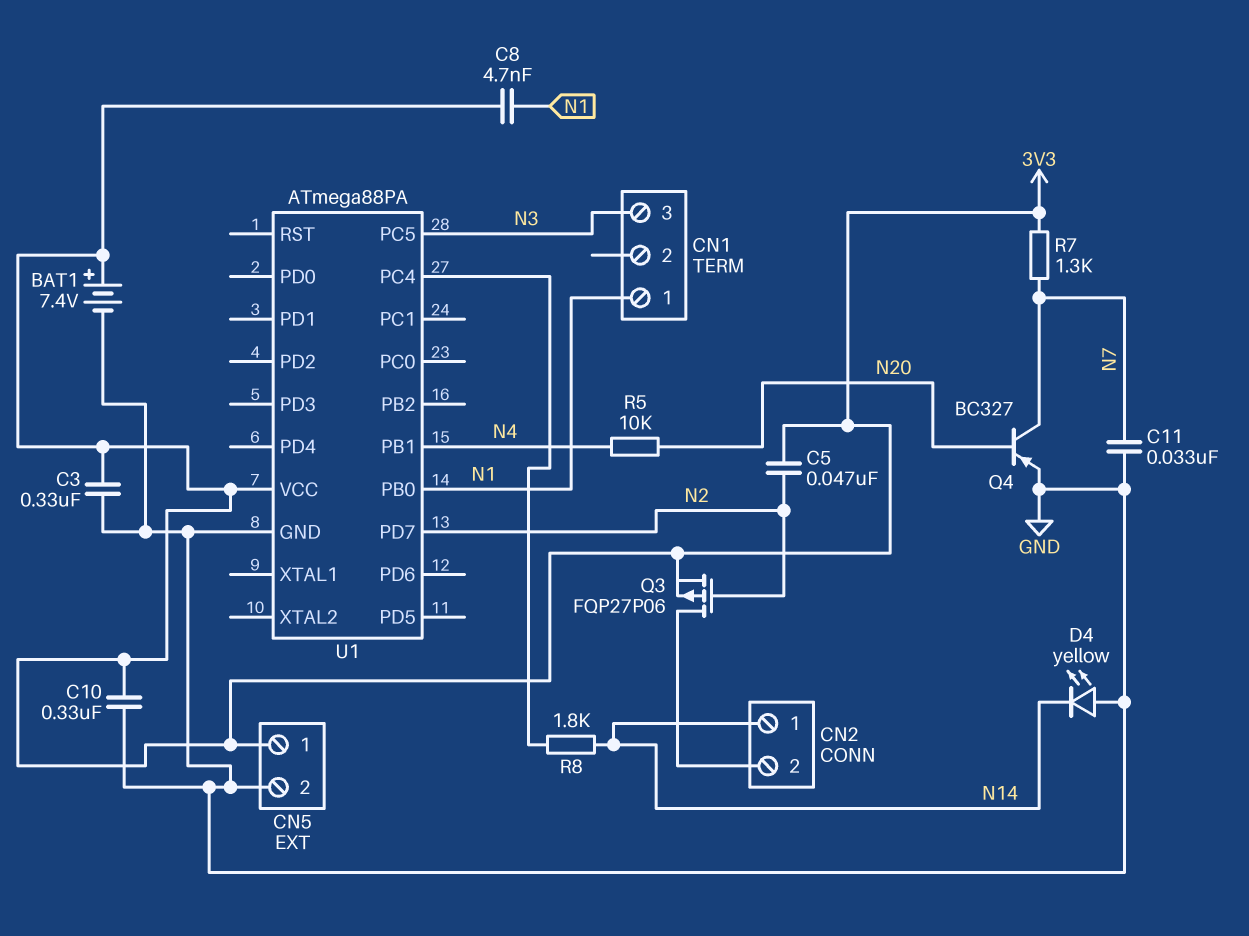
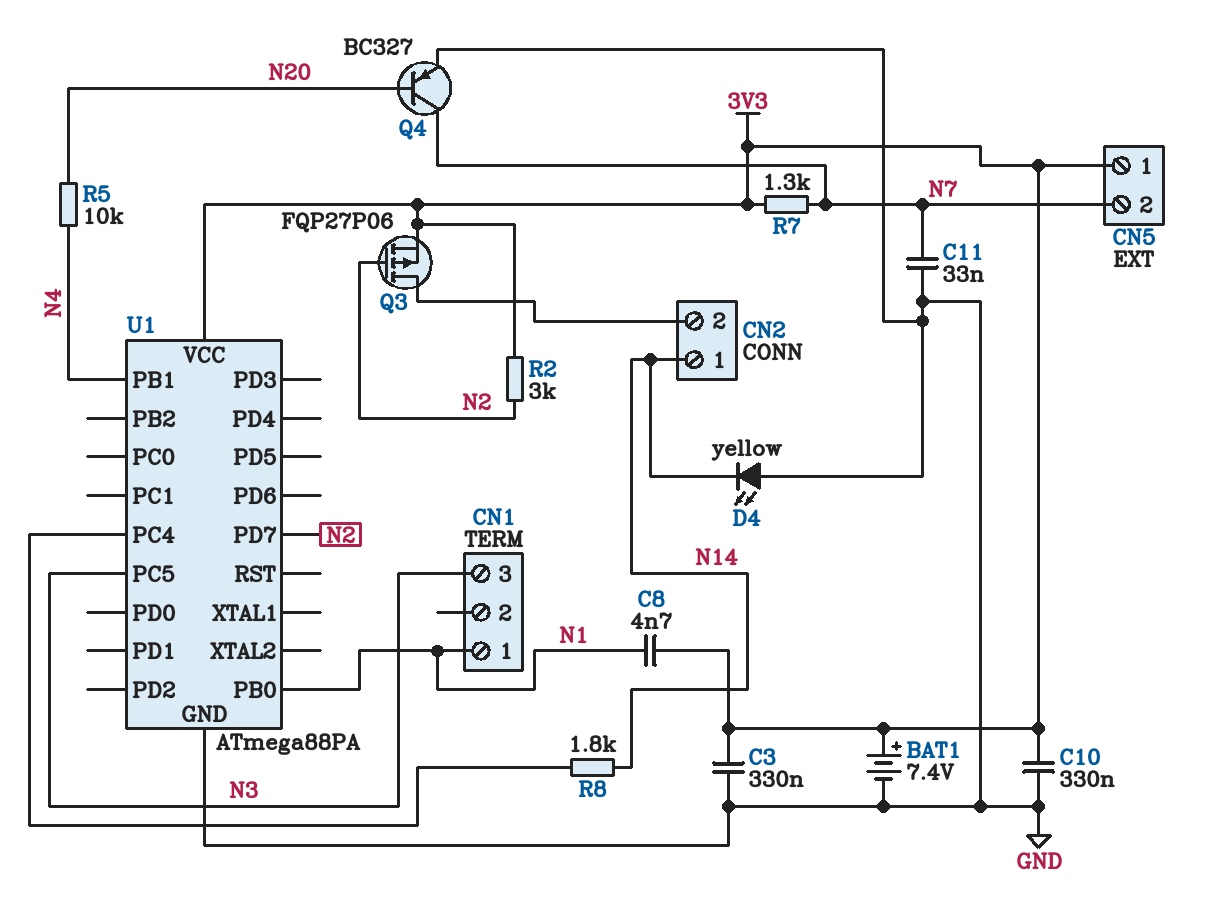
C5: 47nF (3V3, N2) -> none
CN5 pin 2: GND -> N7
R2: none -> 3k (3V3, N2)

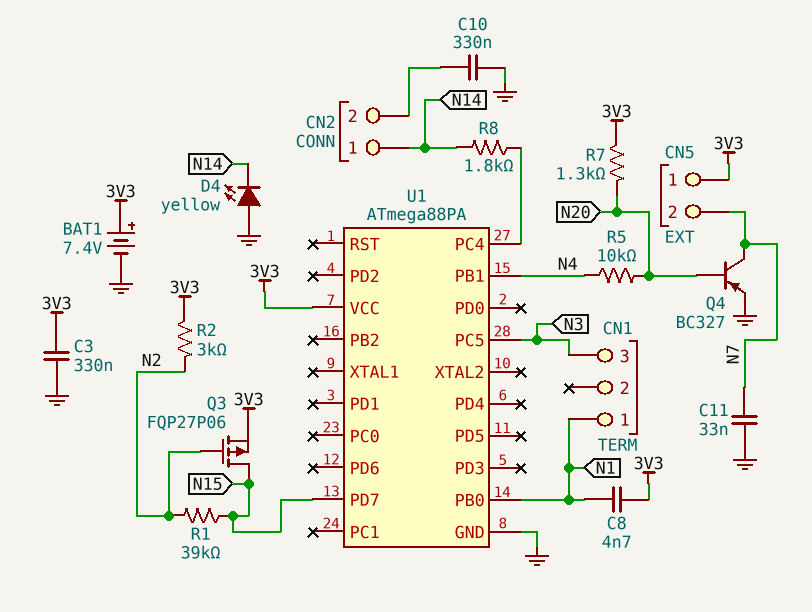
C10: 330nF (3V3, GND) -> 330nF (CN2/2, GND)
Q3: PMOS FQP27P06 (G N2, D CN2/2, S 3V3) -> PMOS FQP27P06 (G N2, D N15, S 3V3)
R1: none -> 39k (N2, N15)
R7: 1.3k (3V3, N7) -> 1.3k (3V3, N20)
U1 pin PD7: N2 -> N15

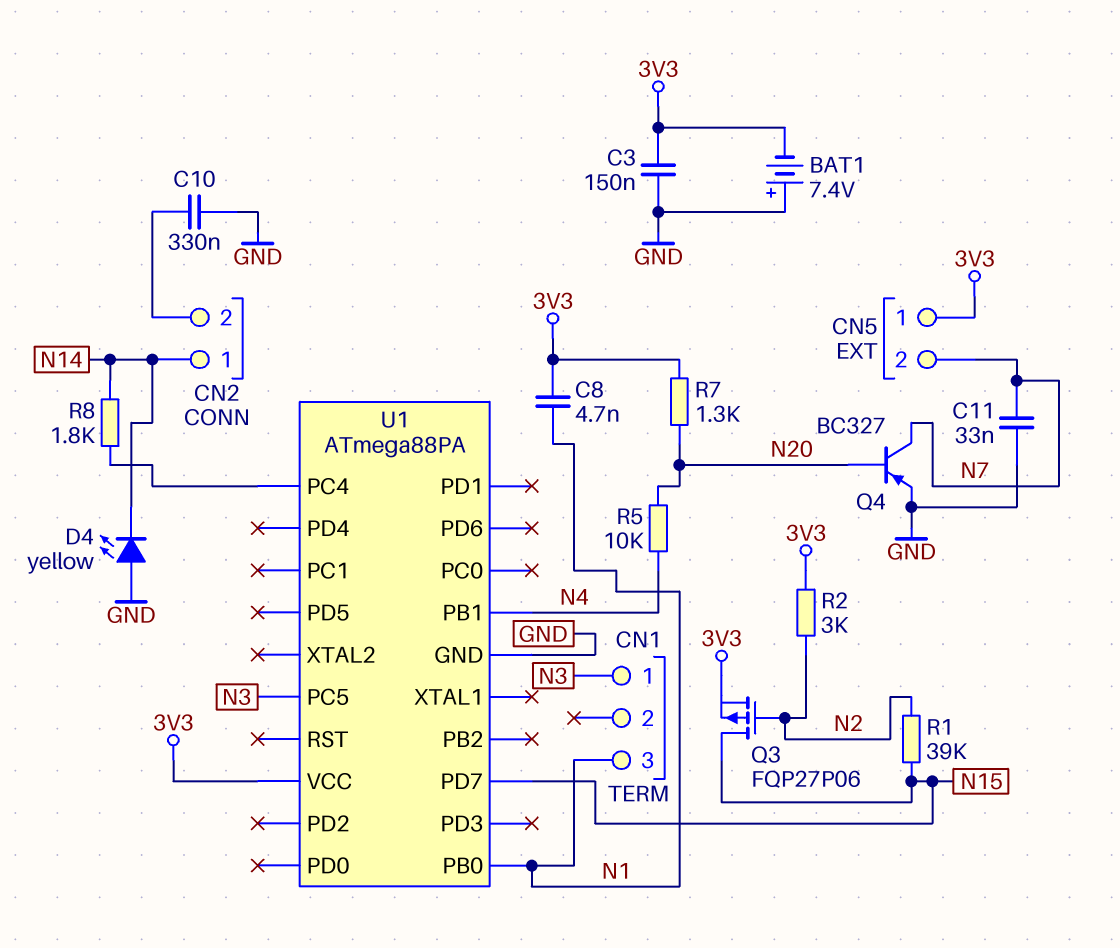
BAT1: 7.4V (plus 3V3, minus GND) -> 7.4V (plus GND, minus 3V3)
C3: 330nF (3V3, GND) -> 150nF (3V3, GND)
CN1 pin 1: N1 -> N3
CN1 pin 3: N3 -> N1

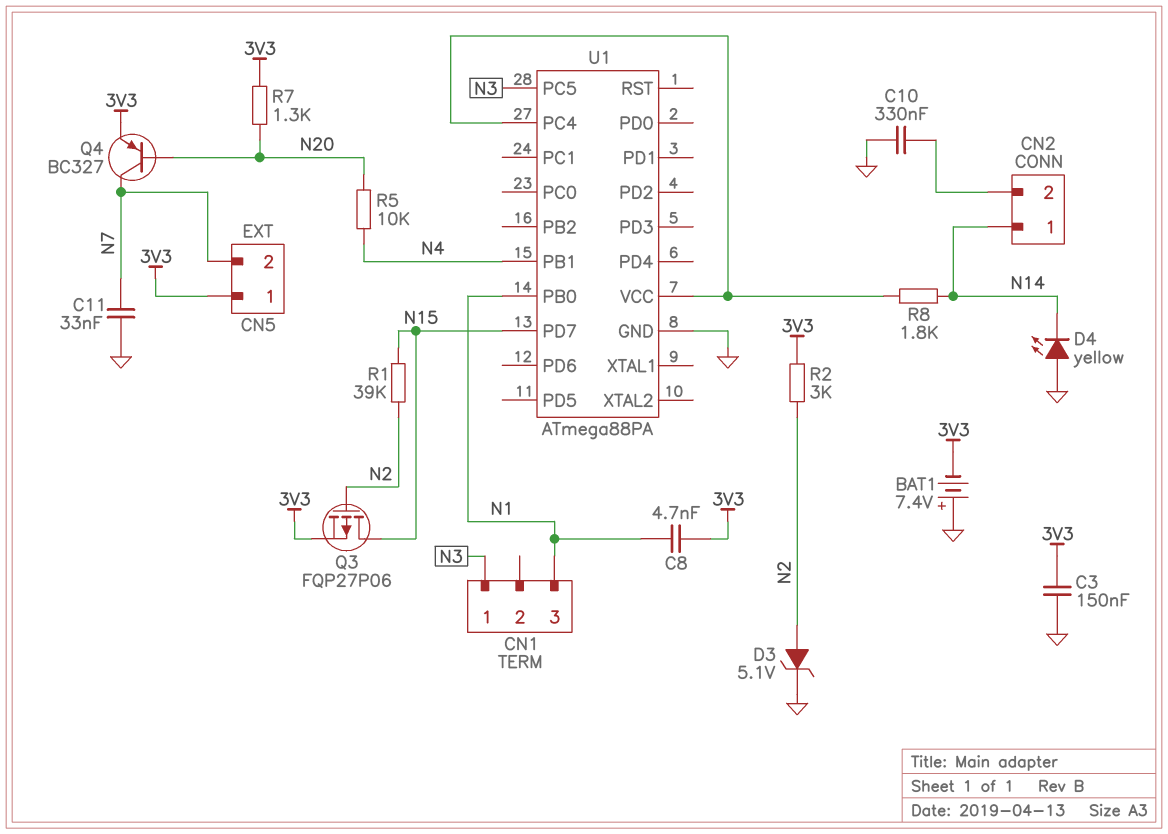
D3: none -> zener 5.1V (A N2, K GND)
Q4: PNP BC327 (B N20, C N7, E GND) -> PNP BC327 (B N20, C N7, E 3V3)
U1 pin VCC: 3V3 -> U1/PC4

